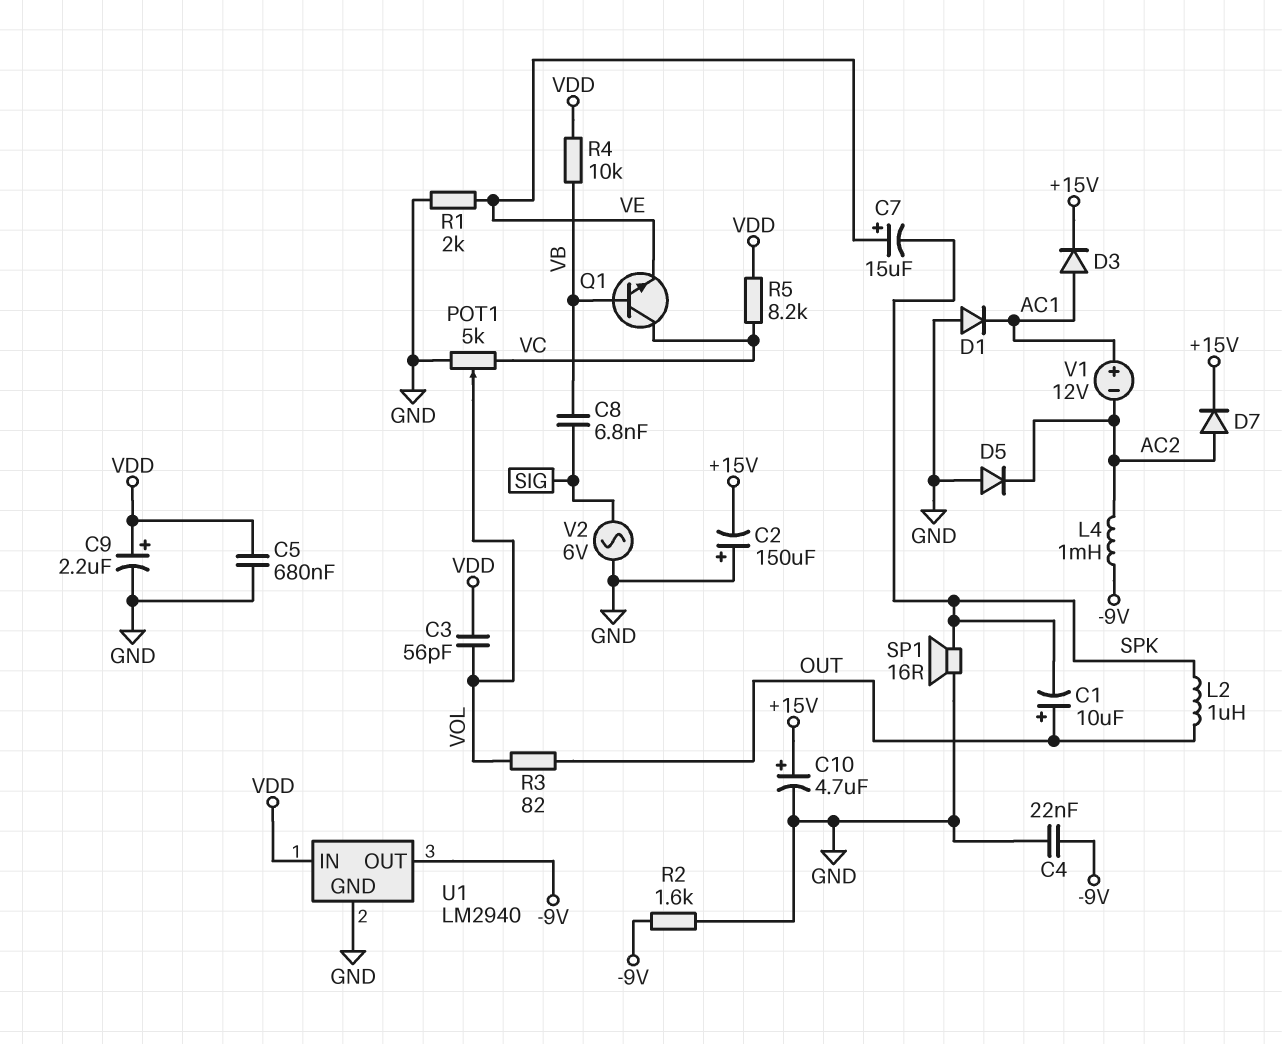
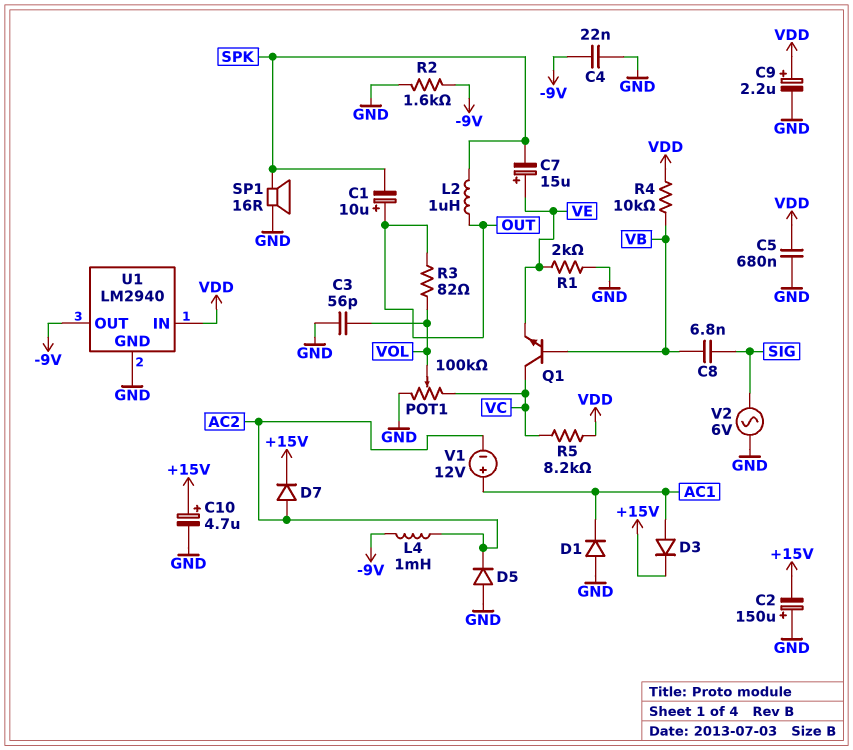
C3: 56pF (VDD, VOL) -> 56pF (GND, VOL)
POT1: 5k (GND, VC, wiper VOL) -> 100k (GND, VC, wiper VOL)

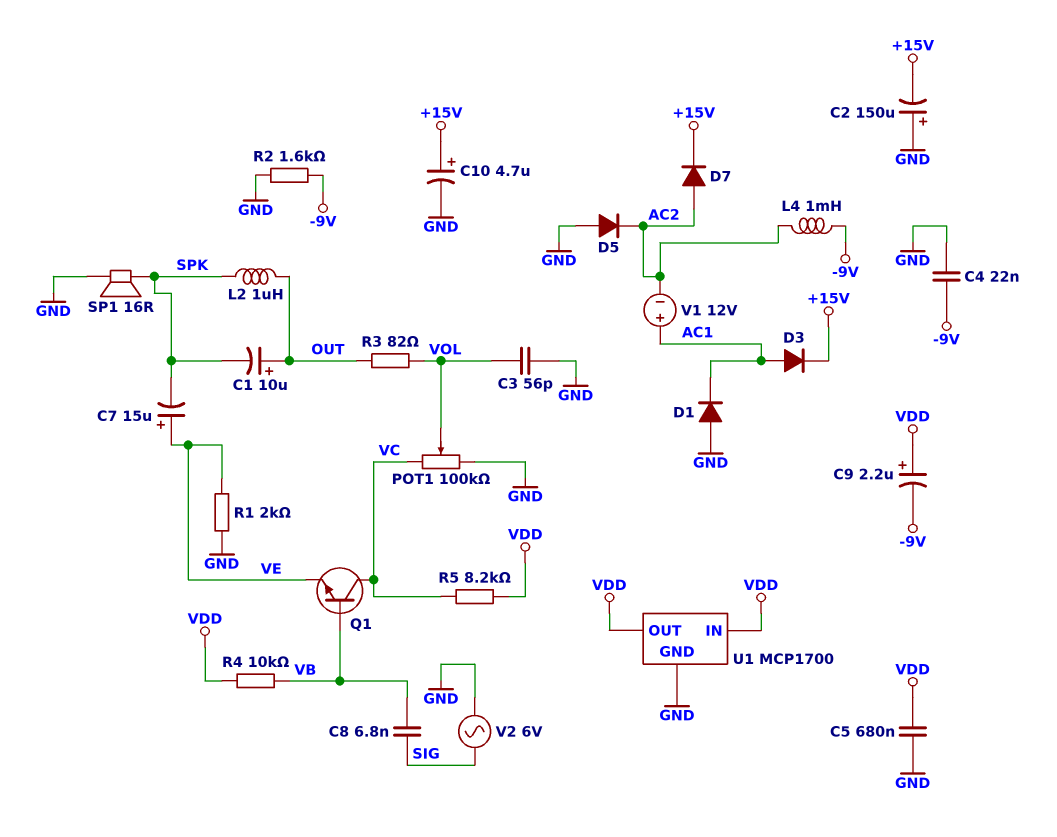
C9: 2.2uF (plus VDD, minus GND) -> 2.2uF (plus VDD, minus -9V)
U1: LM2940 -> MCP1700
U1 pin OUT: -9V -> VDD

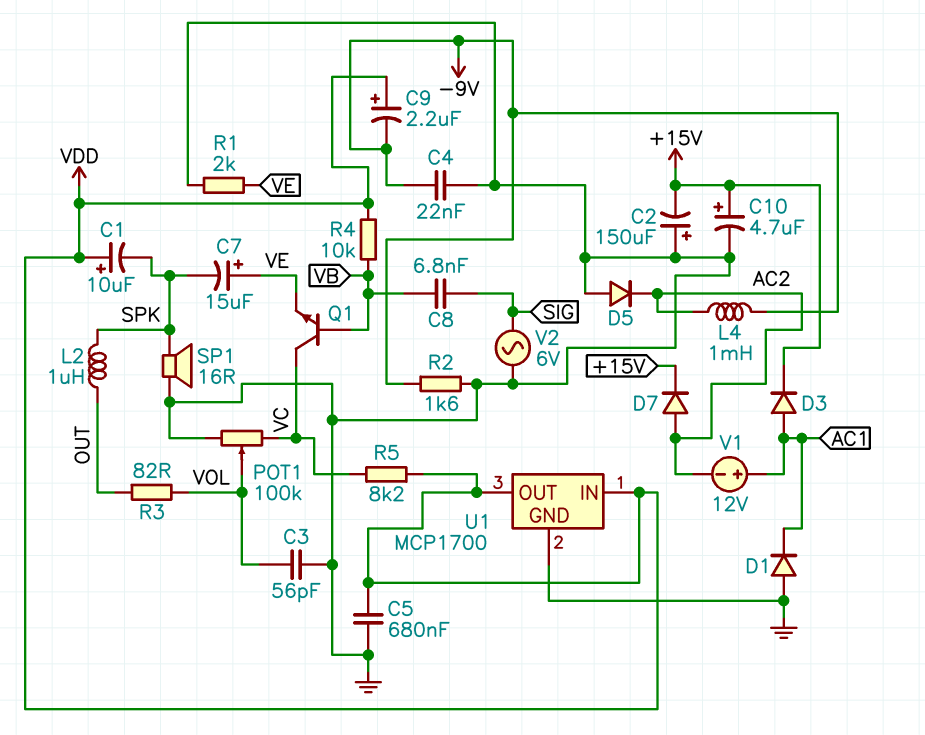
C1: 10uF (plus OUT, minus SPK) -> 10uF (plus VDD, minus SPK)

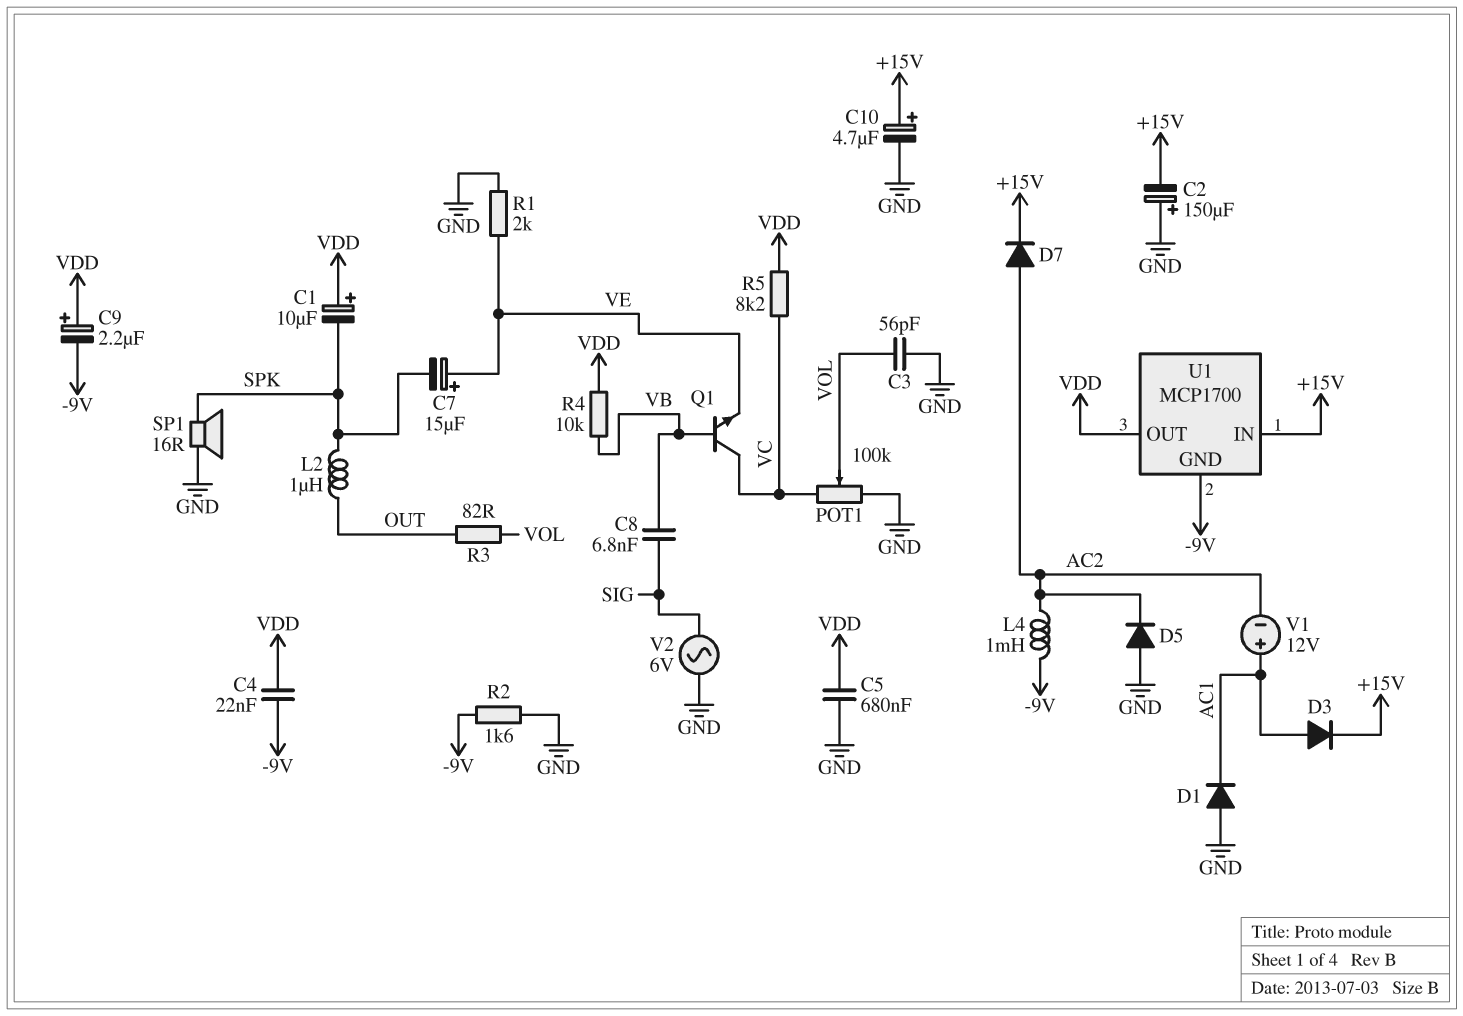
C4: 22nF (-9V, GND) -> 22nF (-9V, VDD)
U1 pin GND: GND -> -9V
U1 pin IN: VDD -> +15V

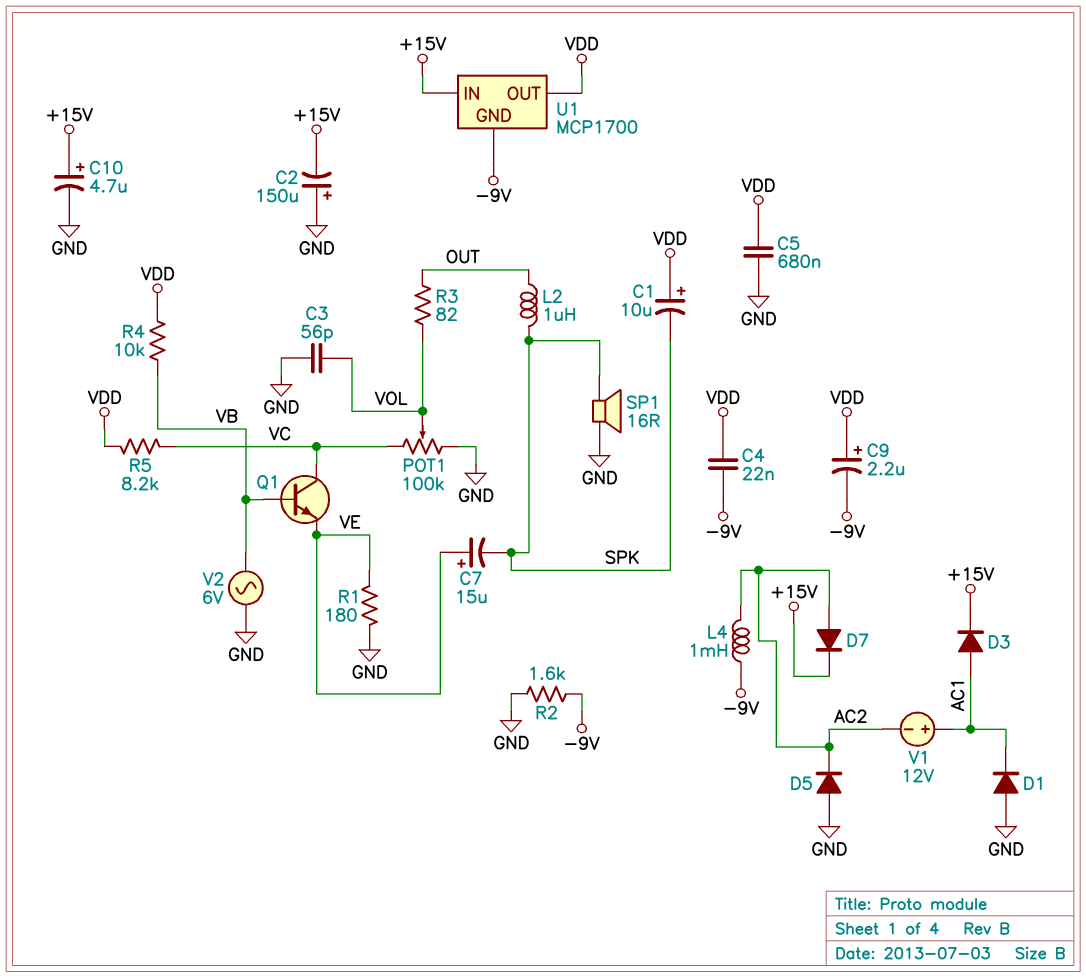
C8: 6.8nF (SIG, VB) -> none
R1: 2k (GND, VE) -> 180 (GND, VE)
V2: AC 6V (GND, SIG) -> AC 6V (GND, VB)

